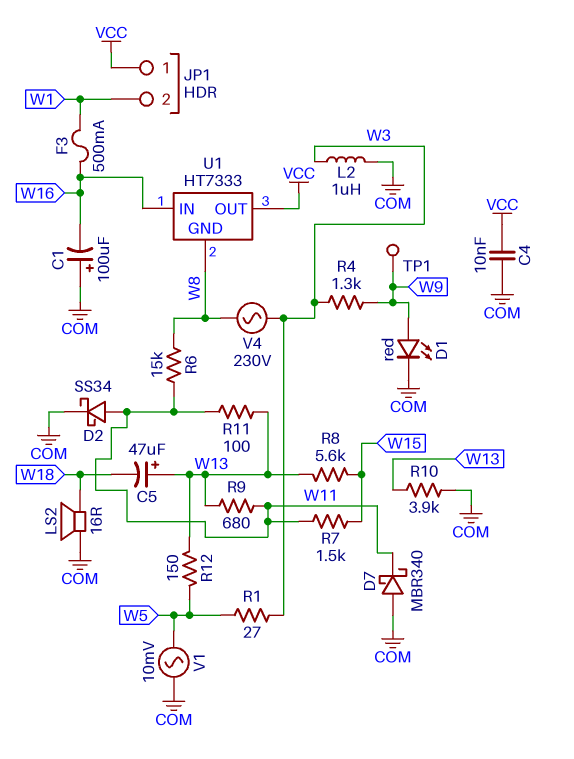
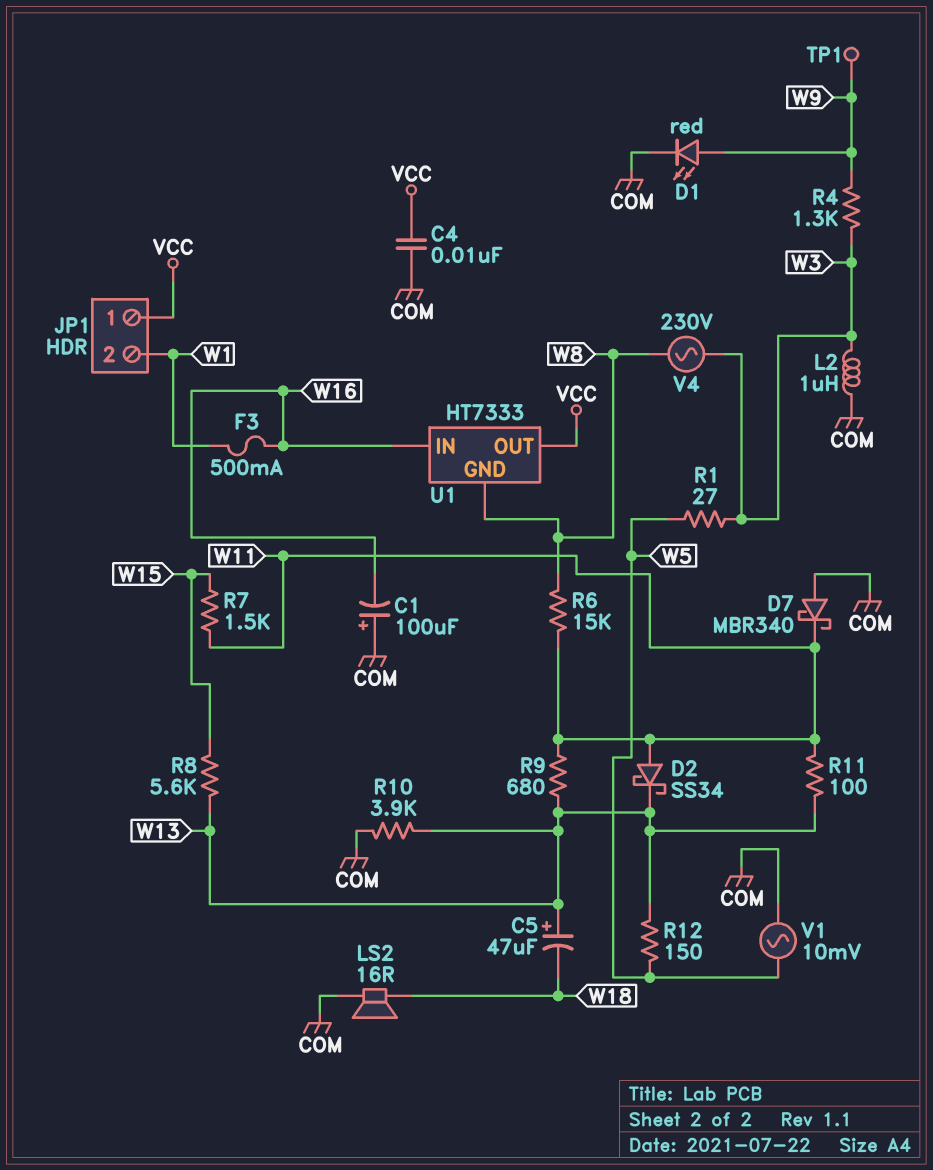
D2: schottky SS34 (A W11, K COM) -> schottky SS34 (A W11, K W13)

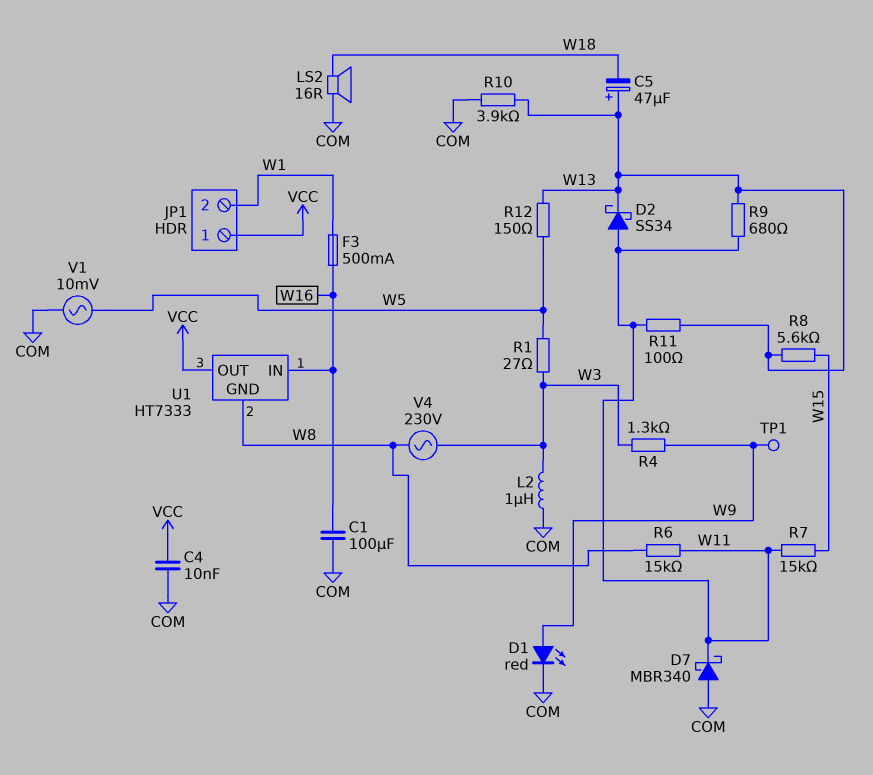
C1: 100uF (plus COM, minus W16) -> 100uF (COM, W16)
R7: 1.5k (W11, W15) -> 15k (W11, W15)

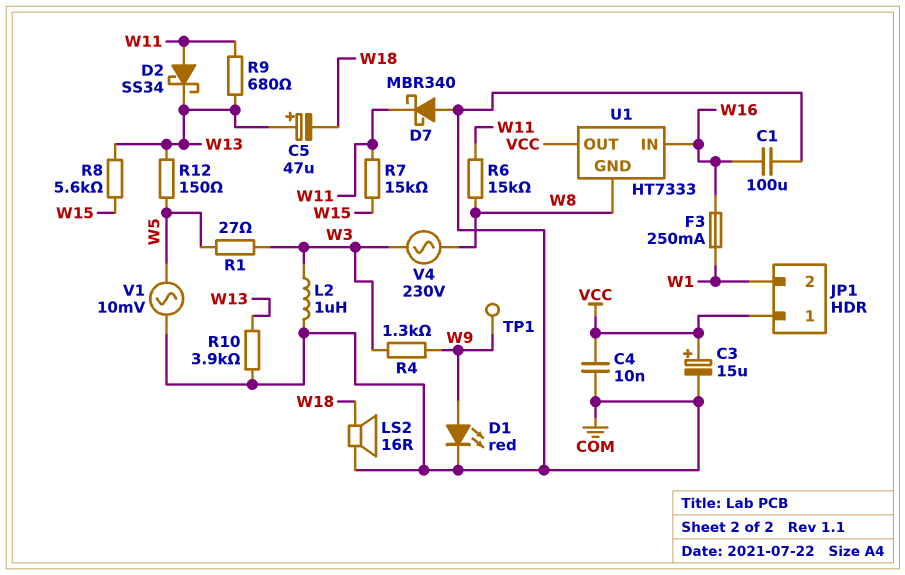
C3: none -> 15uF (plus VCC, minus COM)
F3: 500mA (W1, W16) -> 250mA (W1, W16)
R11: 100 (W11, W13) -> none

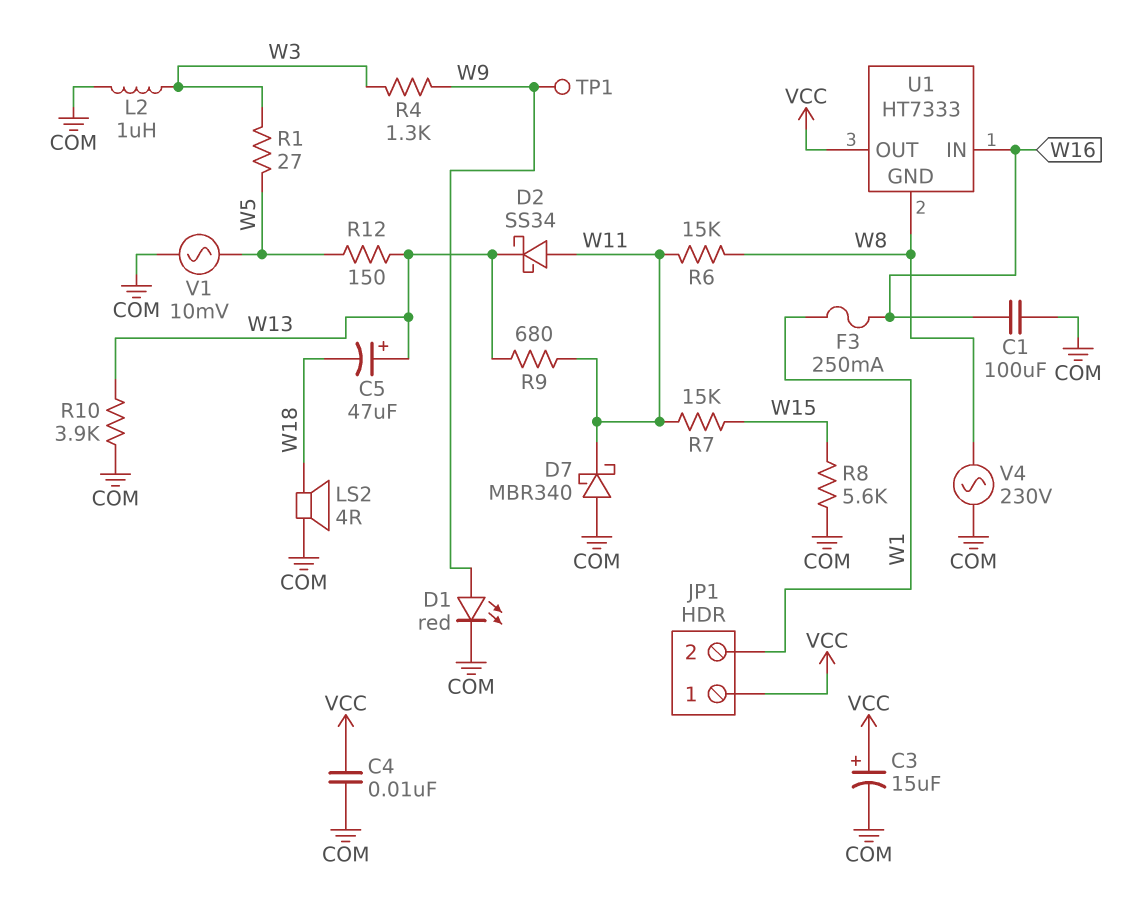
LS2: speaker 16R (COM, W18) -> speaker 4R (COM, W18)
R8: 5.6k (W13, W15) -> 5.6k (COM, W15)
V4: AC 230V (W3, W8) -> AC 230V (COM, W8)

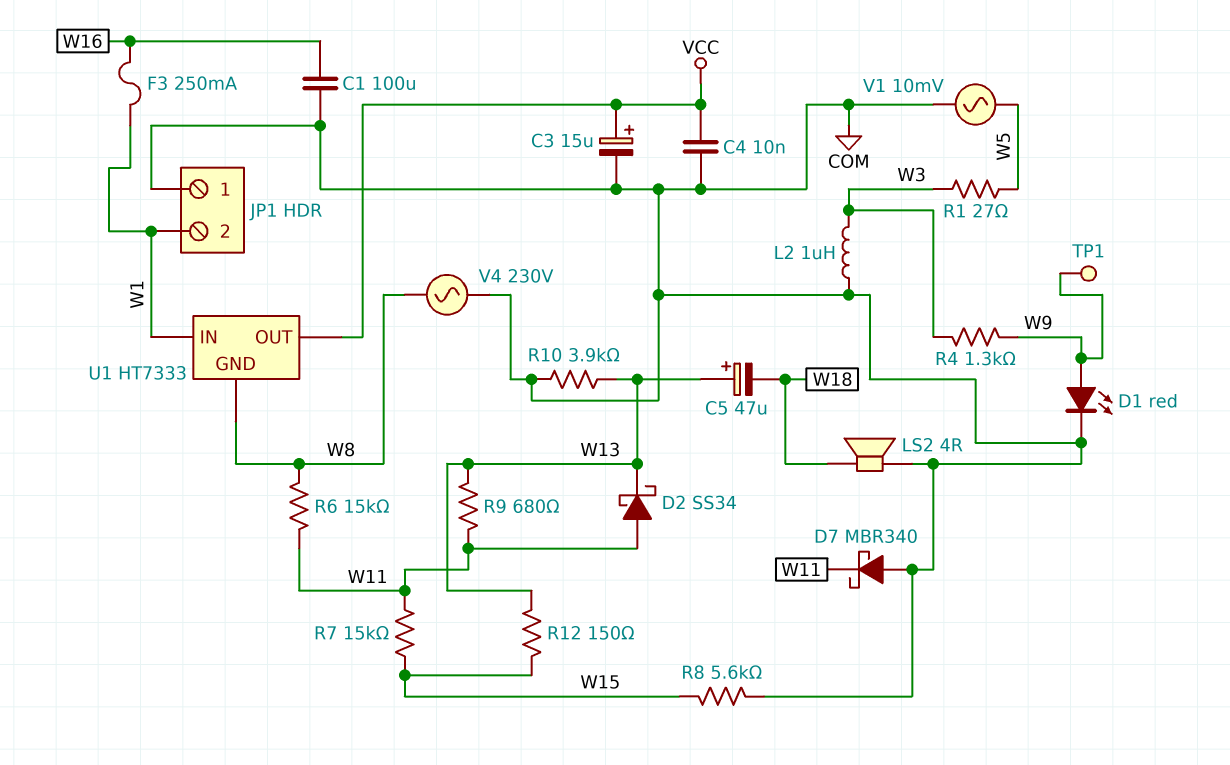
JP1 pin 1: VCC -> COM
R12: 150 (W5, W13) -> 150 (W13, W15)
U1 pin IN: W16 -> W1

